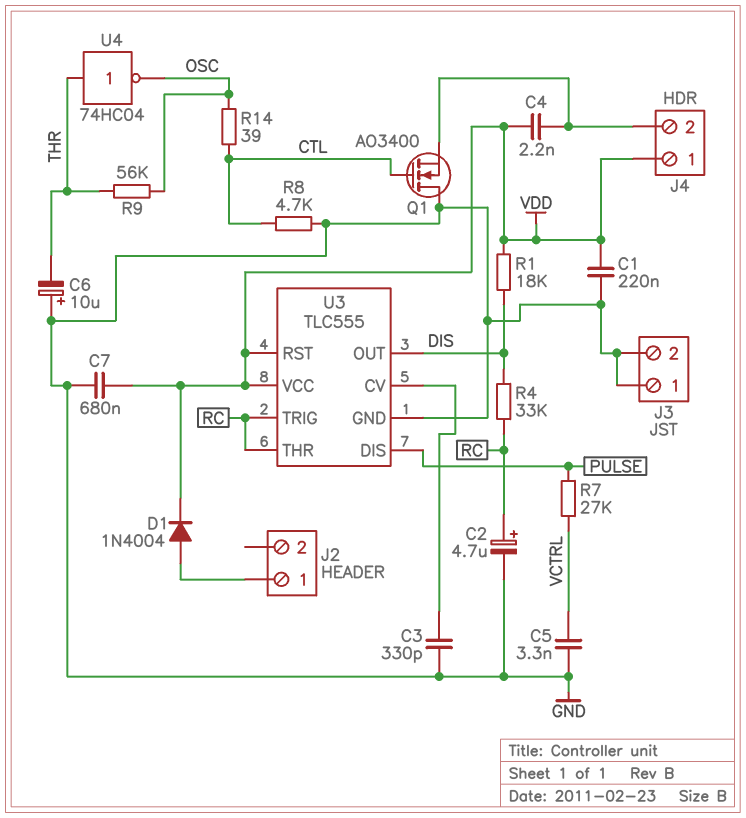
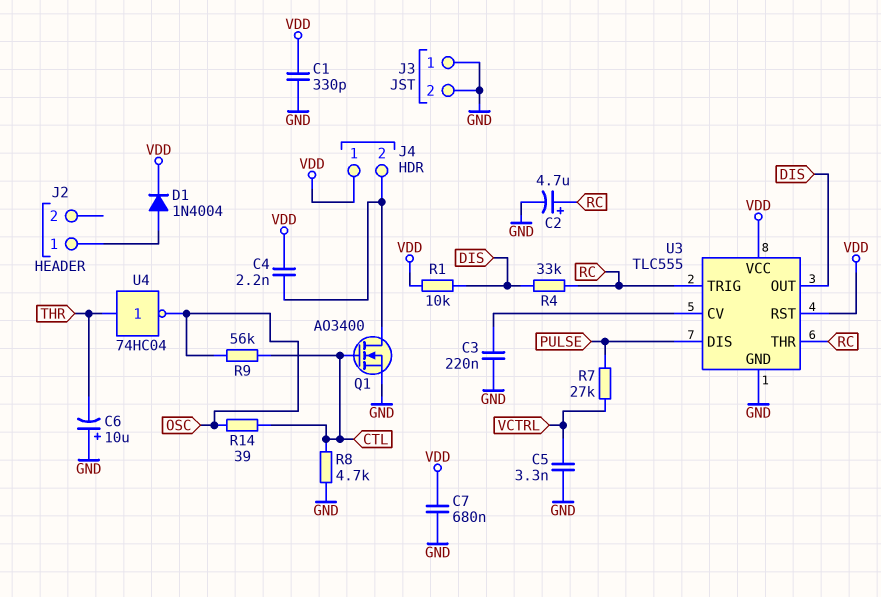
C1: 220nF (GND, VDD) -> 330pF (GND, VDD)
C3: 330pF (GND, U3/CV) -> 220nF (GND, U3/CV)
Q1: NMOS AO3400 (G CTL, D GND, S J4/2) -> NMOS AO3400 (G CTL, D J4/2, S GND)
R1: 18k (DIS, VDD) -> 10k (DIS, VDD)
R9: 56k (OSC, THR) -> 56k (CTL, OSC)

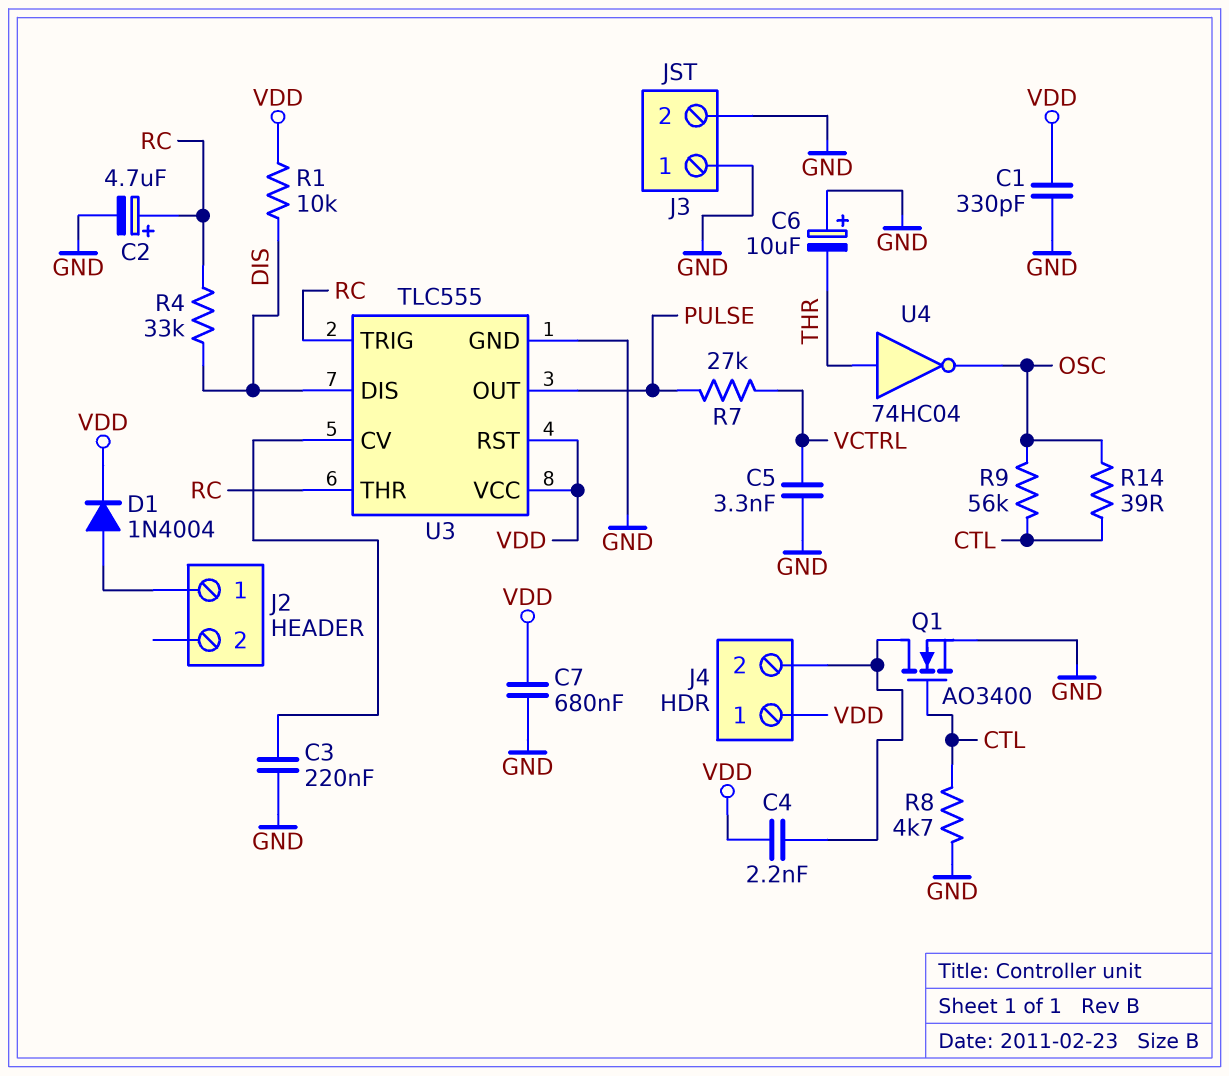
U3 pin DIS: PULSE -> DIS
U3 pin OUT: DIS -> PULSE

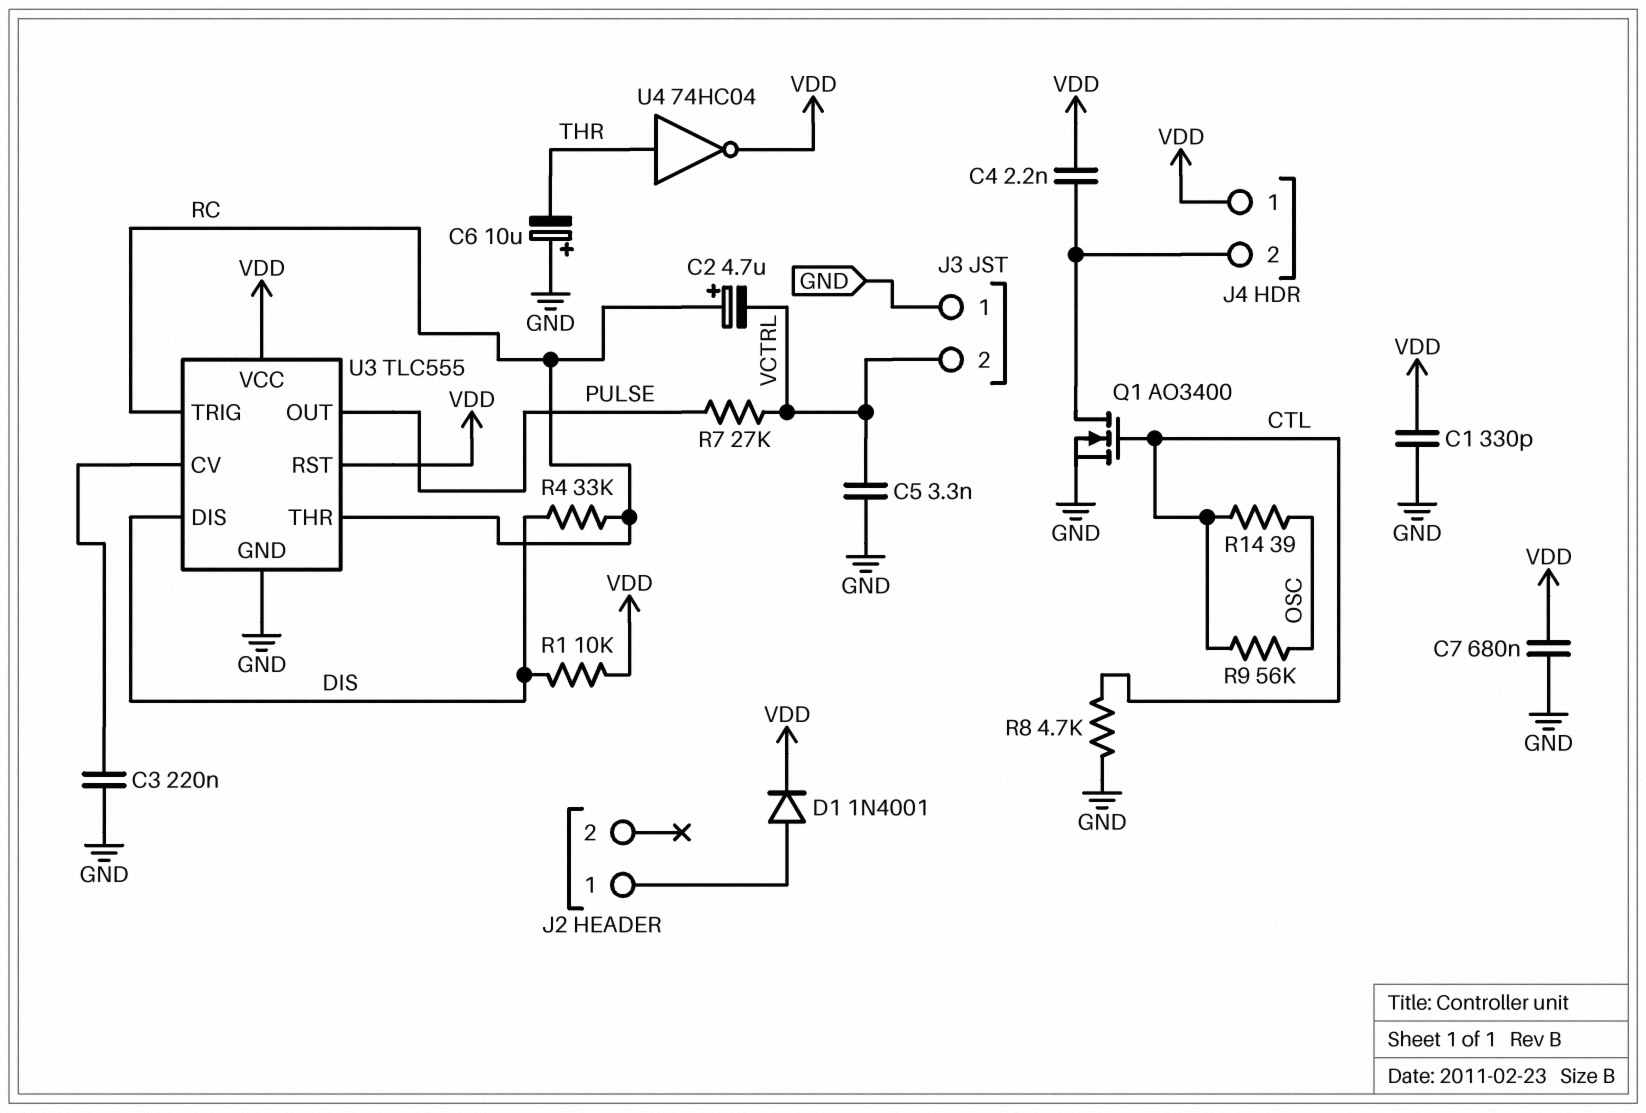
C2: 4.7uF (plus RC, minus GND) -> 4.7uF (plus RC, minus VCTRL)
D1: diode 1N4004 (A J2/1, K VDD) -> diode 1N4001 (A J2/1, K VDD)
J3 pin 2: GND -> VCTRL
U4: NOT 74HC04 (in THR, out OSC) -> NOT 74HC04 (in THR, out VDD)

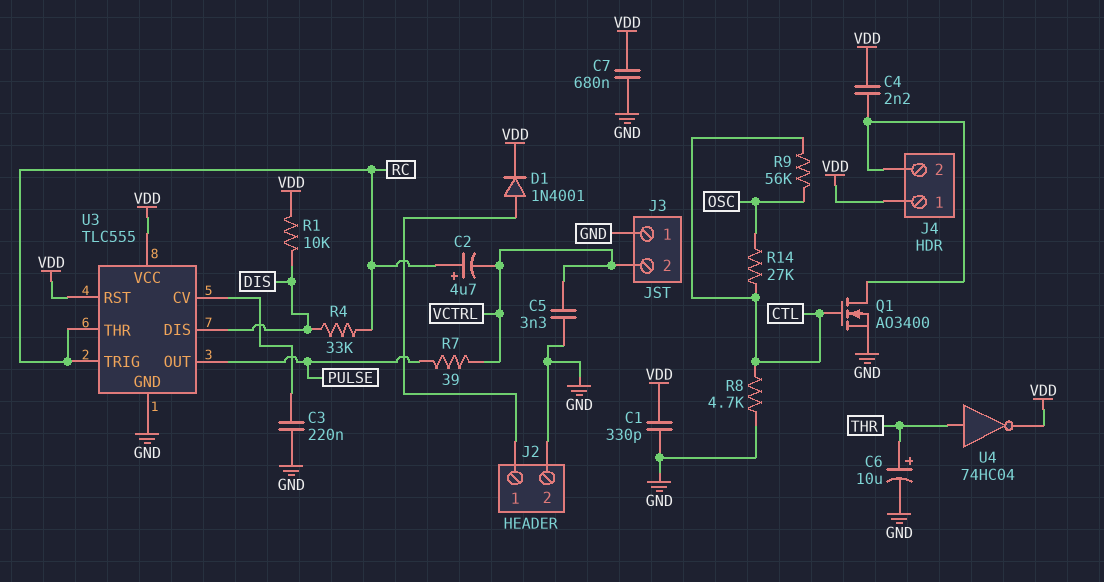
C6: 10uF (plus GND, minus THR) -> 10uF (plus THR, minus GND)
J2 pin 2: none -> GND
R7: 27k (PULSE, VCTRL) -> 39 (PULSE, VCTRL)
R14: 39 (CTL, OSC) -> 27k (CTL, OSC)

